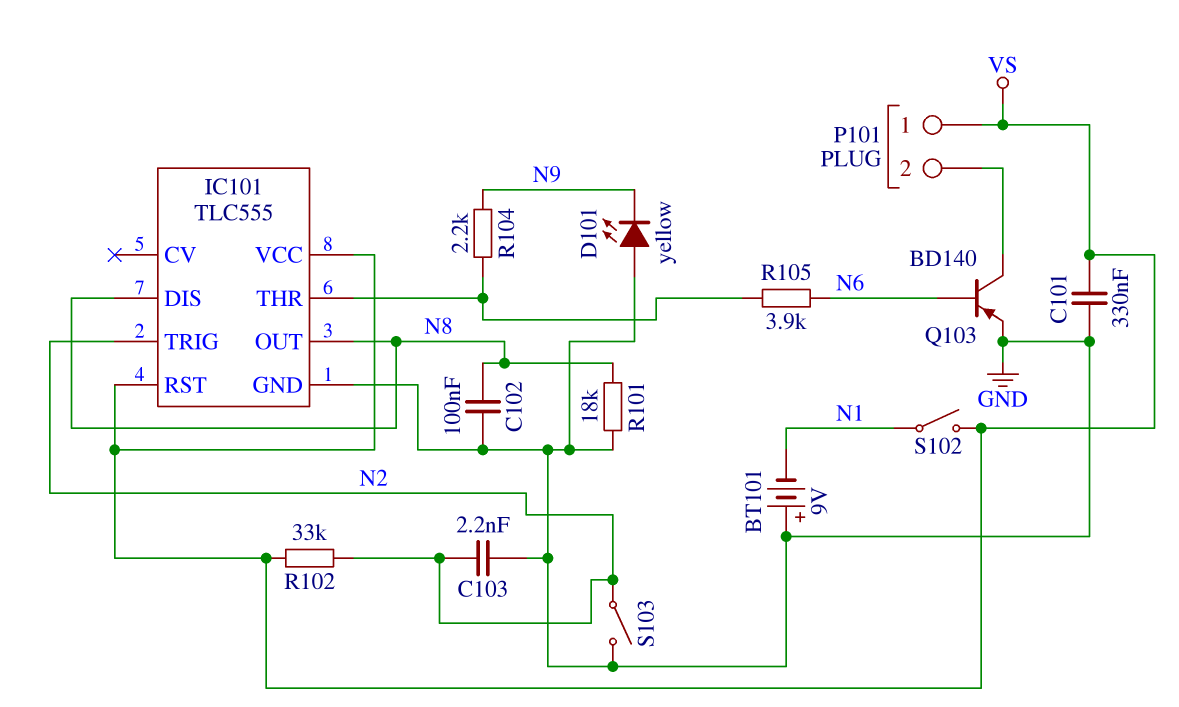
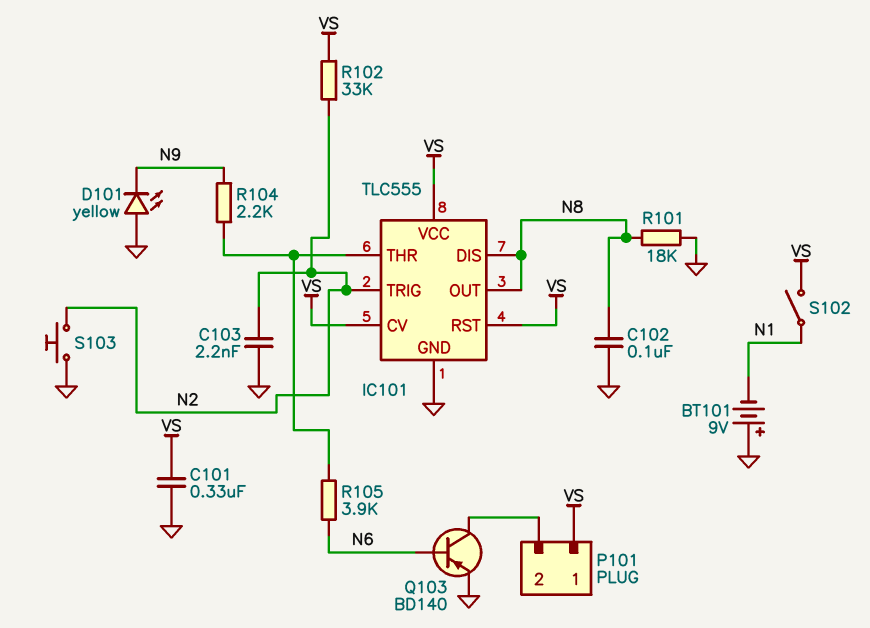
IC101 pin CV: none -> VS
S103: switch (GND, N2) -> button (GND, N2)

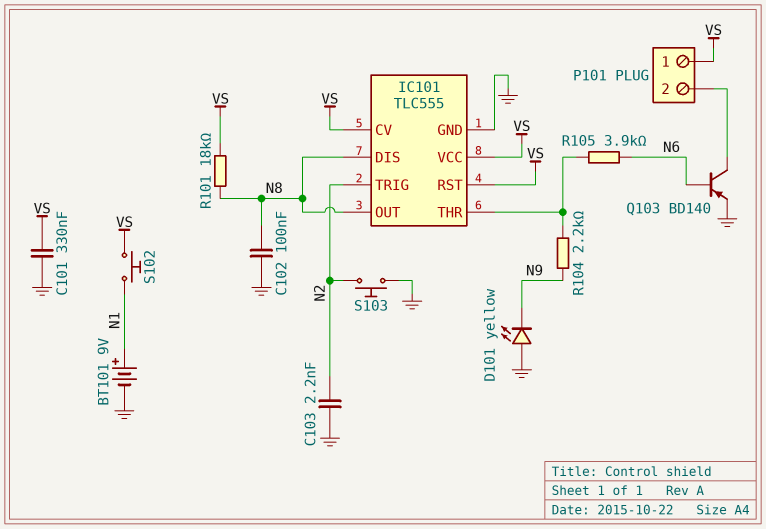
BT101: 9V (plus GND, minus N1) -> 9V (plus N1, minus GND)
R101: 18k (GND, N8) -> 18k (N8, VS)
R102: 33k (N2, VS) -> none
S102: switch (N1, VS) -> button (N1, VS)

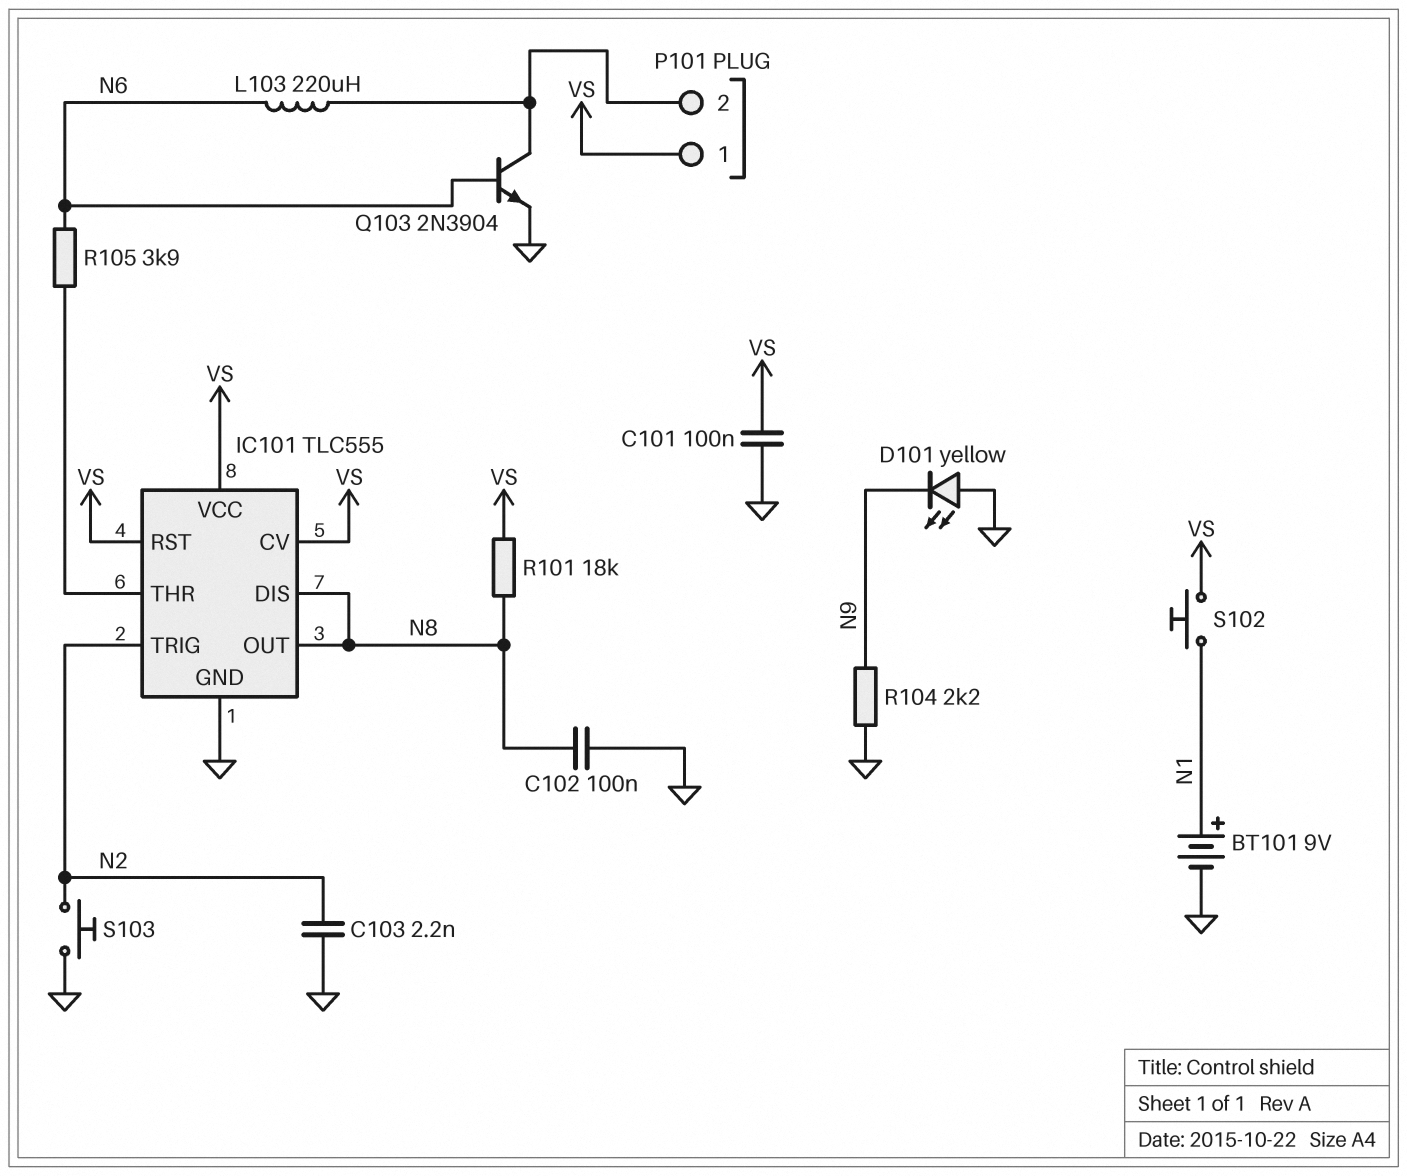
C101: 330nF (GND, VS) -> 100nF (GND, VS)
L103: none -> 220uH (N6, P101/2)
Q103: PNP BD140 (B N6, C P101/2, E GND) -> NPN 2N3904 (B N6, C P101/2, E GND)
R104: 2.2k (IC101/THR, N9) -> 2.2k (GND, N9)

